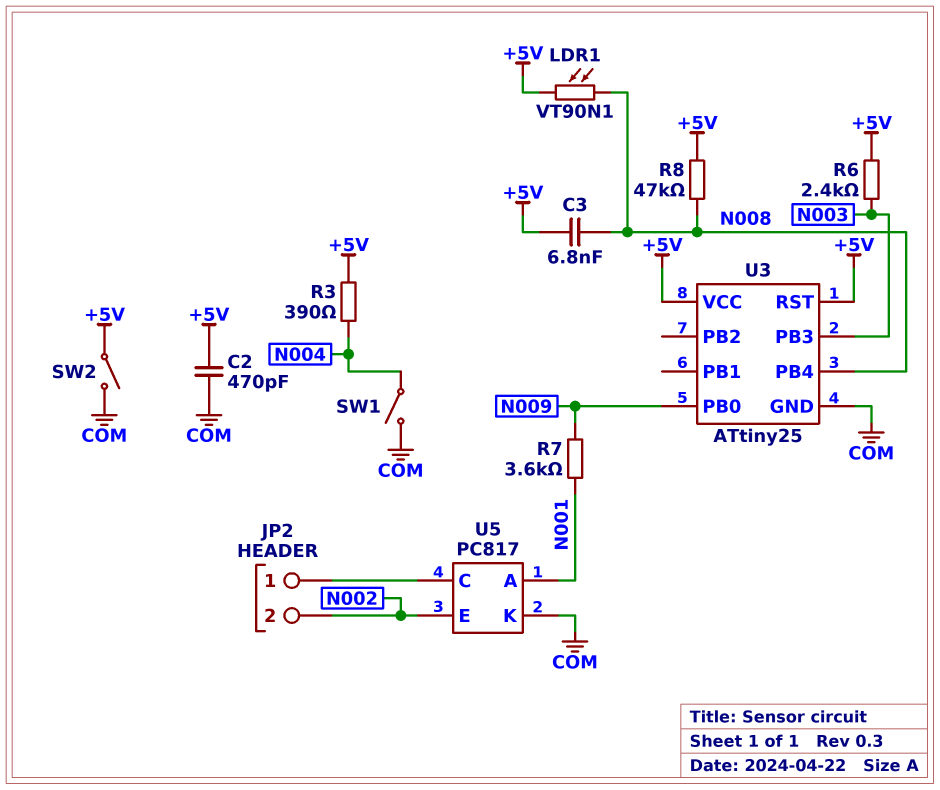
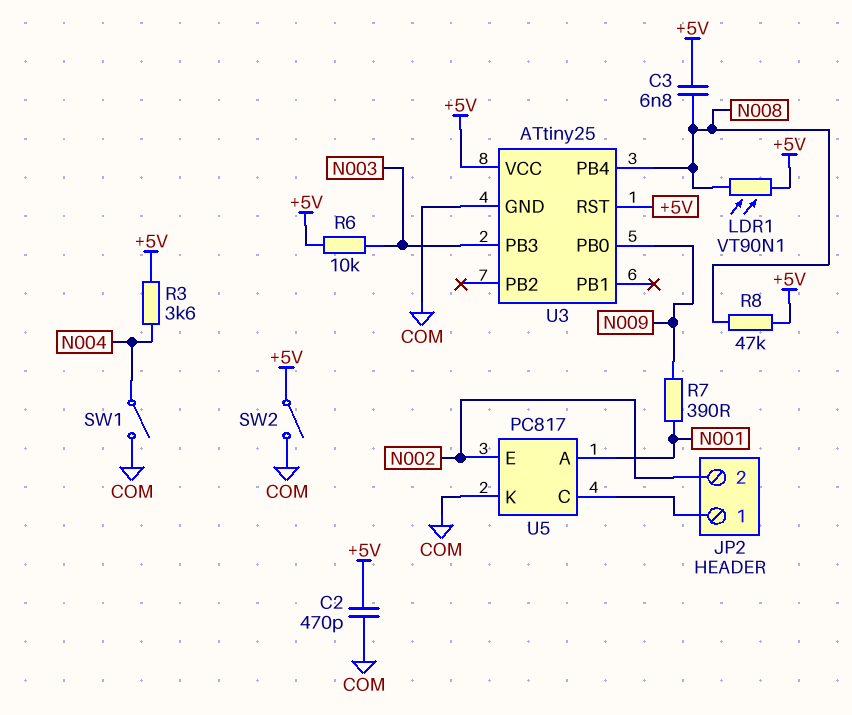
R3: 390 (+5V, N004) -> 3.6k (+5V, N004)
R6: 2.4k (+5V, N003) -> 10k (+5V, N003)
R7: 3.6k (N001, N009) -> 390 (N001, N009)

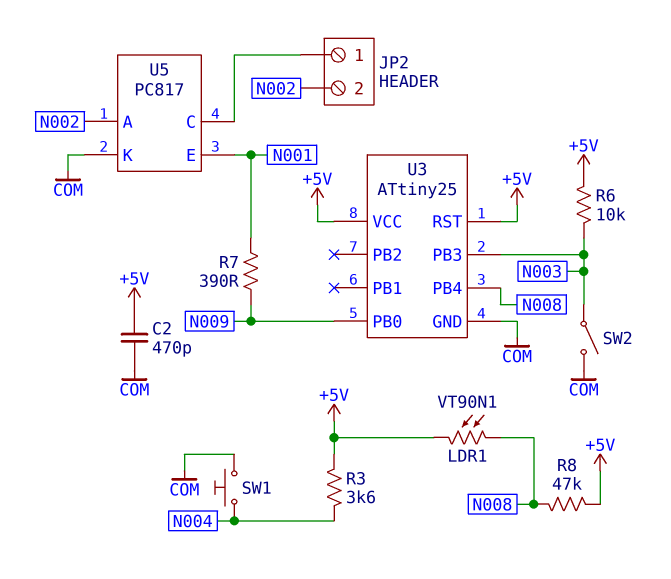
C3: 6.8nF (+5V, N008) -> none
SW1: switch (COM, N004) -> button (COM, N004)
SW2: switch (+5V, COM) -> switch (COM, N003)
U5 pin A: N001 -> N002
U5 pin E: N002 -> N001

